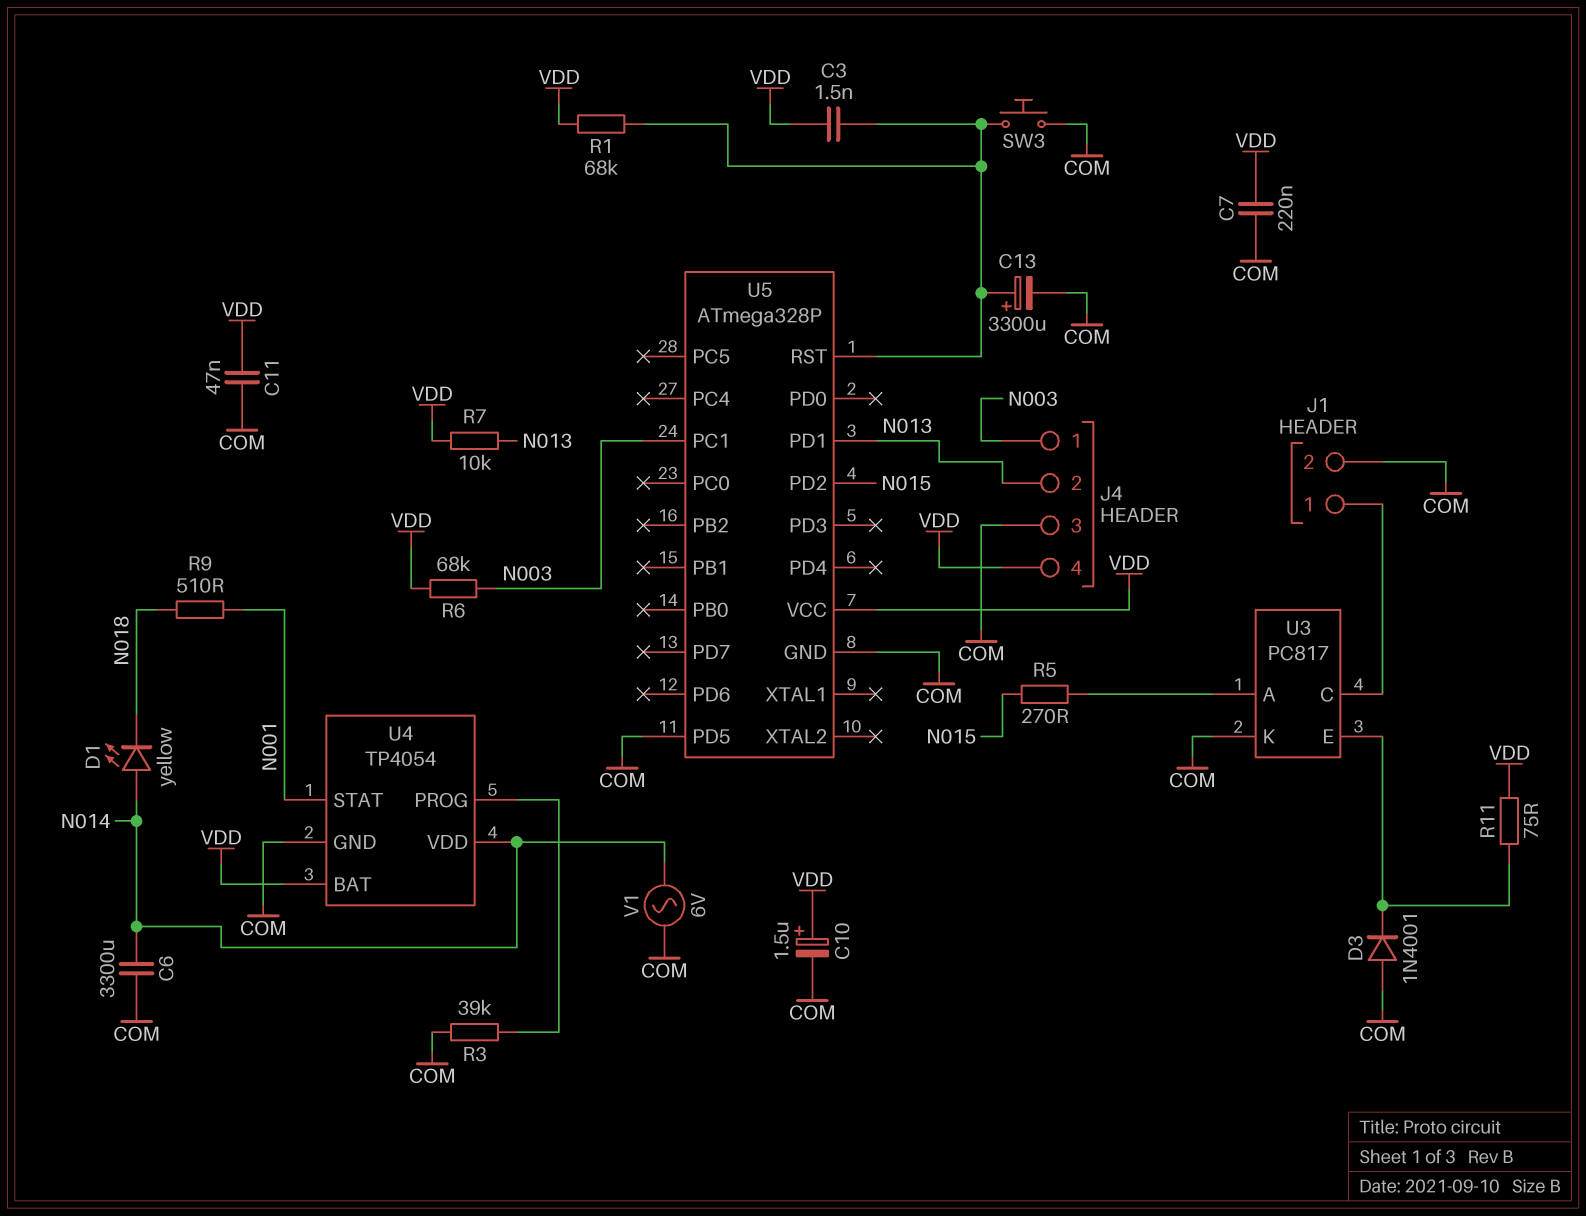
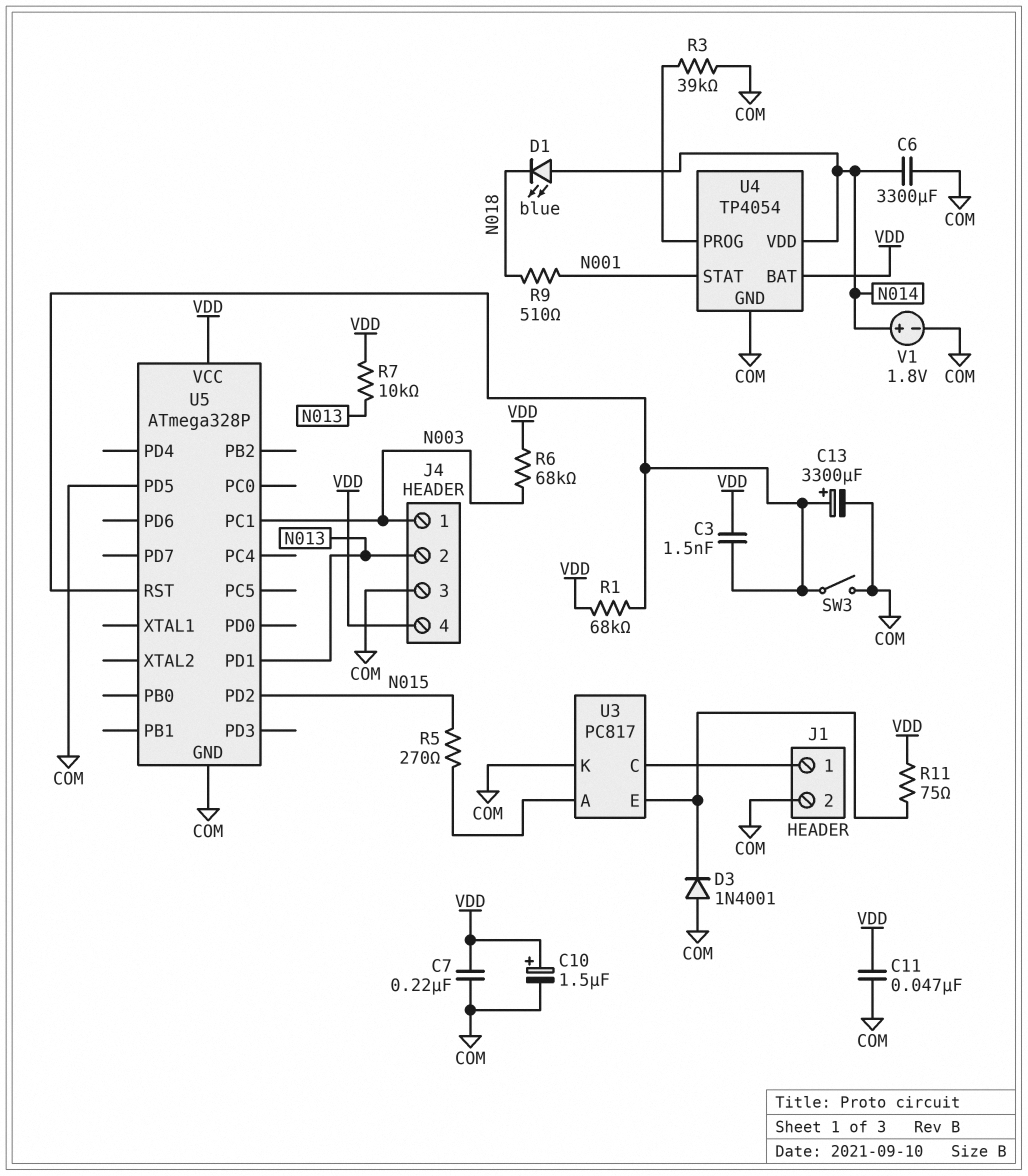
D1: LED yellow (A N014, K N018) -> LED blue (A N014, K N018)
SW3: button (COM, U5/RST) -> switch (COM, U5/RST)
V1: AC 6V (COM, N014) -> 1.8V (plus N014, minus COM)

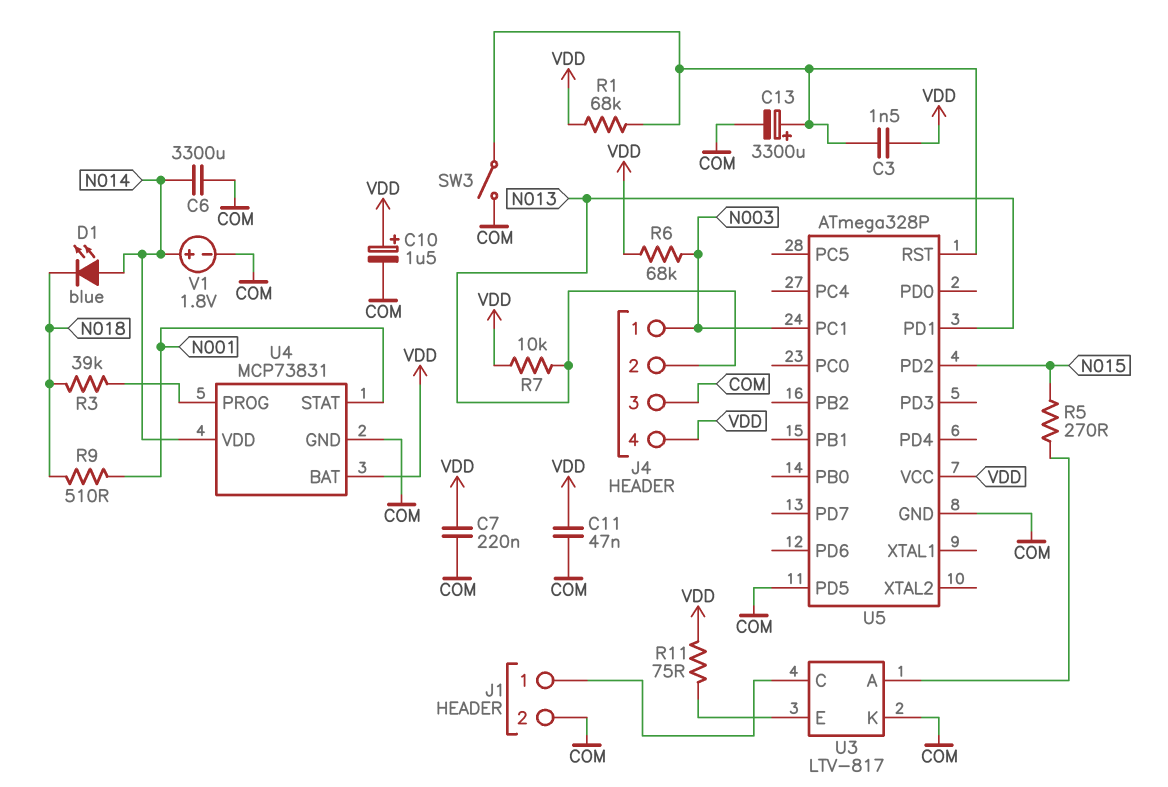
D3: diode 1N4001 (A COM, K U3/E) -> none
R3: 39k (COM, U4/PROG) -> 39k (N018, U4/PROG)
U3: PC817 -> LTV-817
U4: TP4054 -> MCP73831

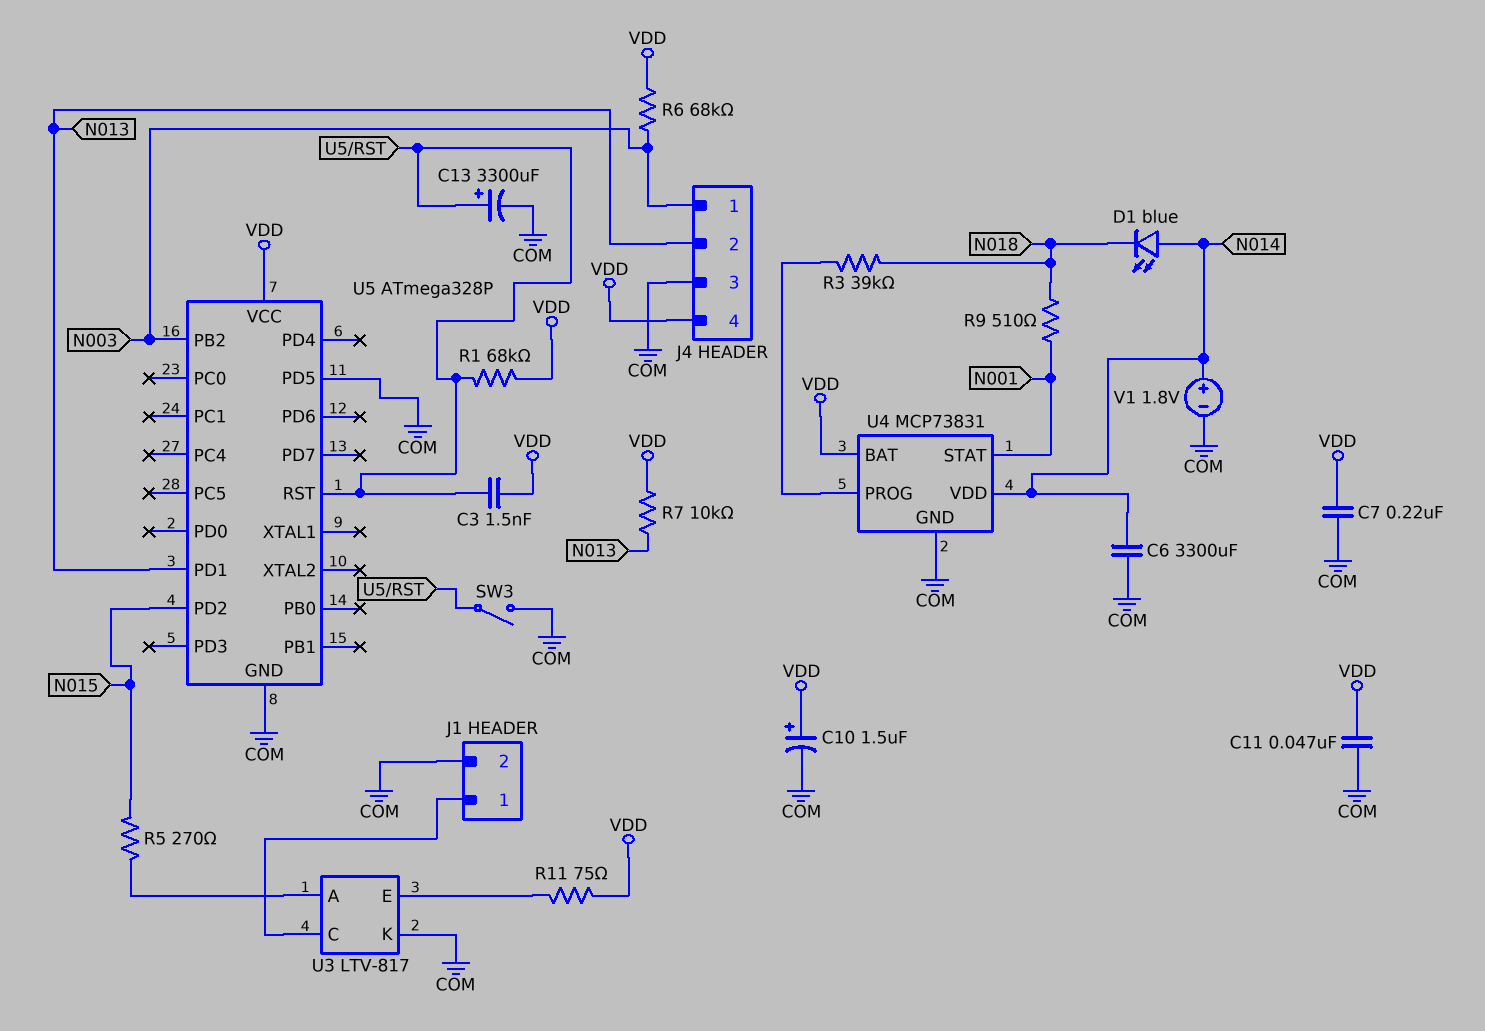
U5 pin PB2: none -> N003
U5 pin PC1: N003 -> none

